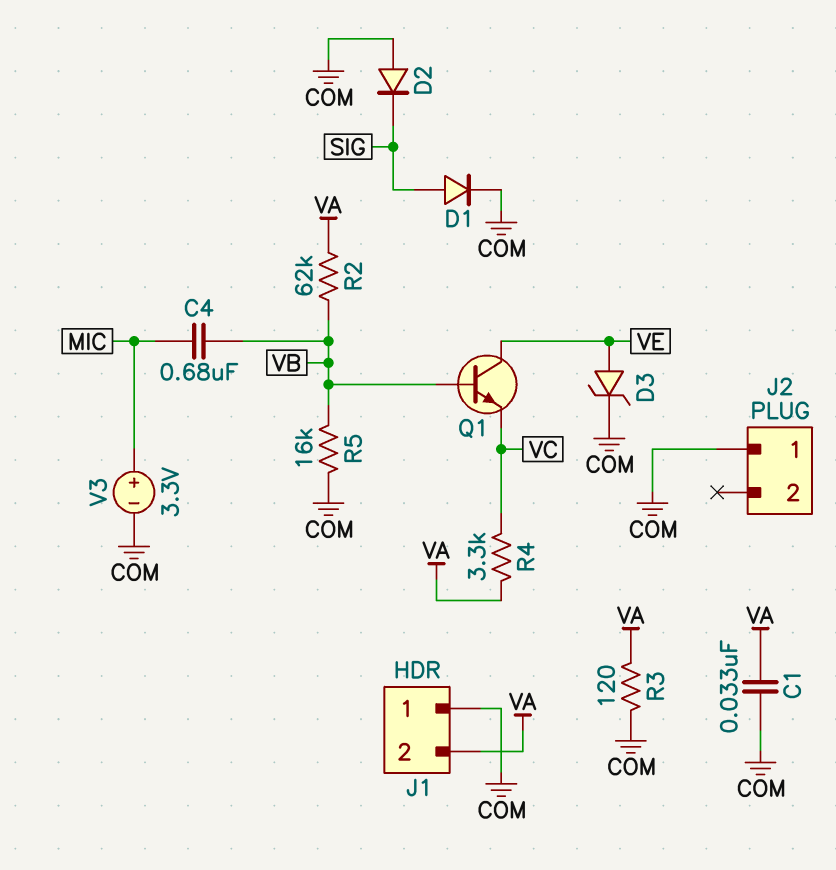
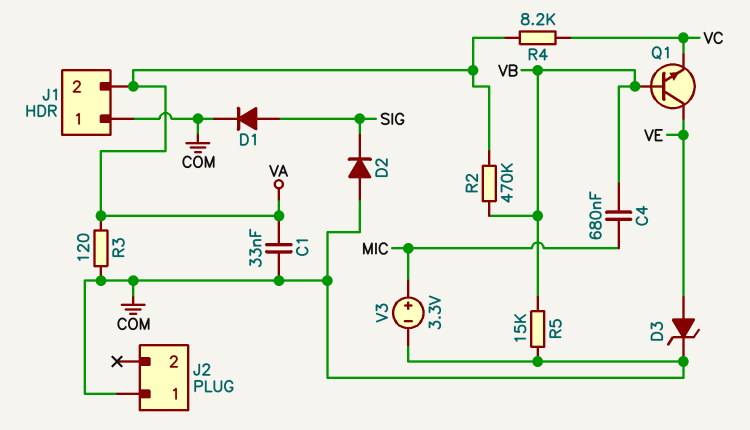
R2: 62k (VA, VB) -> 470k (VA, VB)
R4: 3.3k (VA, VC) -> 8.2k (VA, VC)
R5: 16k (COM, VB) -> 15k (COM, VB)

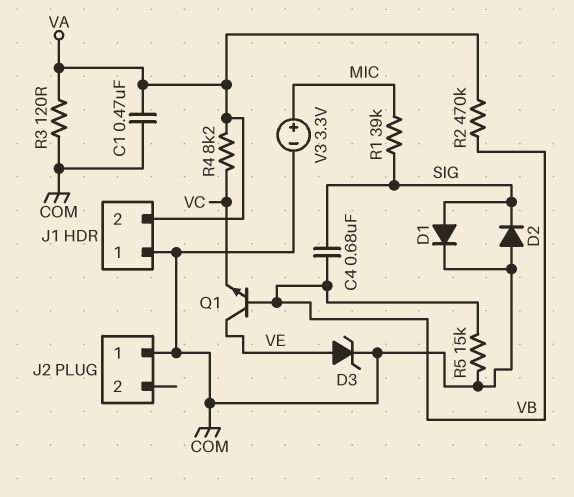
C1: 33nF (COM, VA) -> 470nF (COM, VA)
C4: 680nF (MIC, VB) -> 680nF (SIG, VB)
R1: none -> 39k (MIC, SIG)

